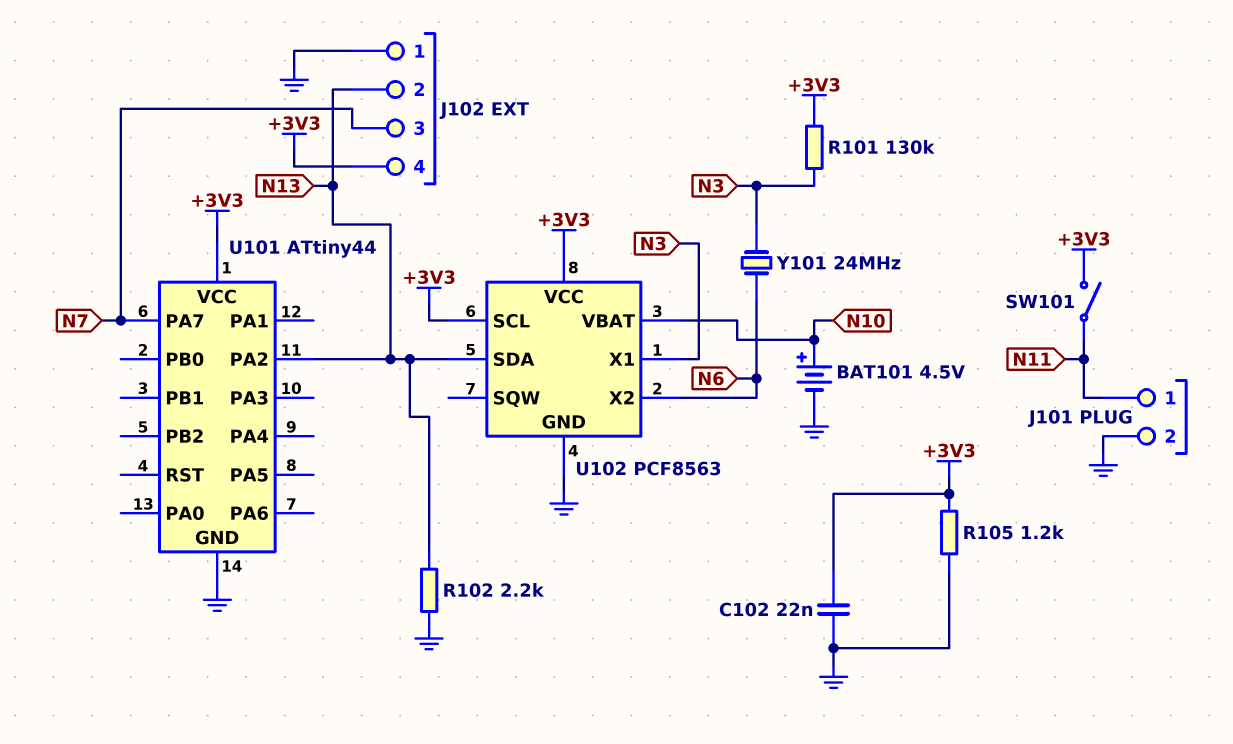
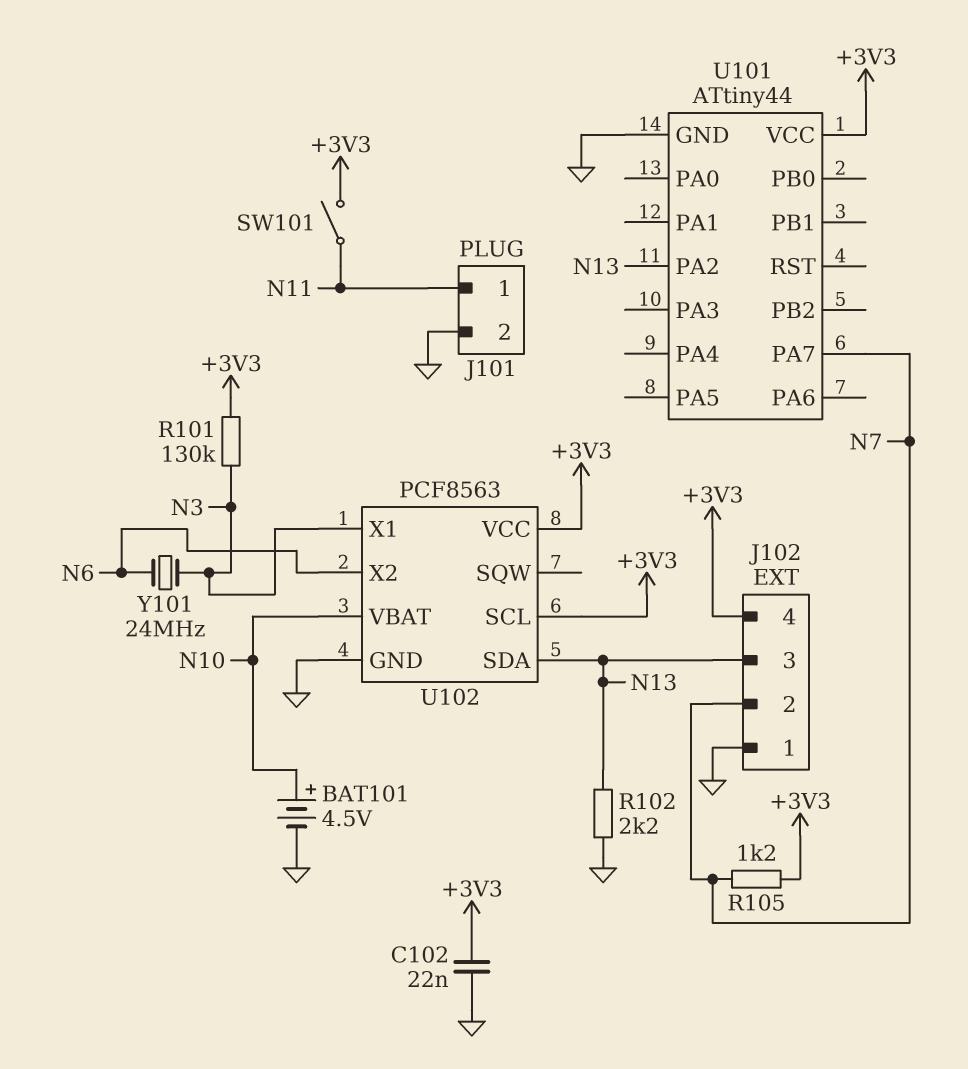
J102 pin 2: N13 -> N7
J102 pin 3: N7 -> N13
R105: 1.2k (+3V3, GND) -> 1.2k (+3V3, N7)

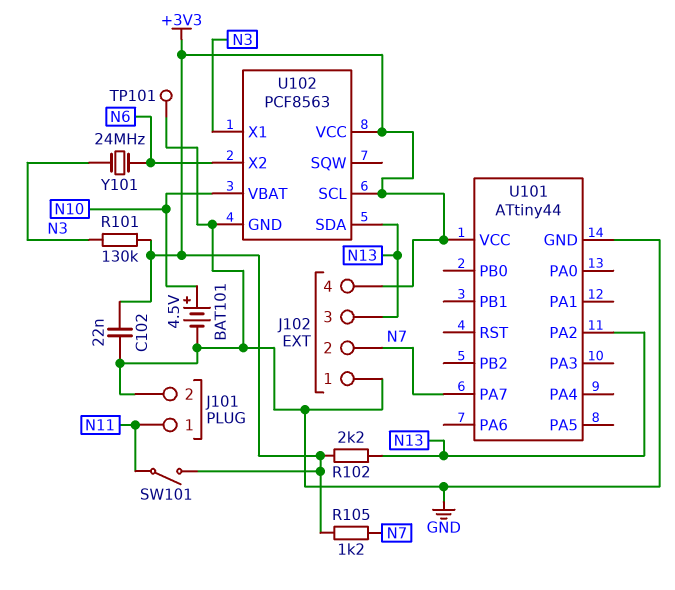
R102: 2.2k (GND, N13) -> 2.2k (+3V3, N13)
TP101: none -> test point (GND)

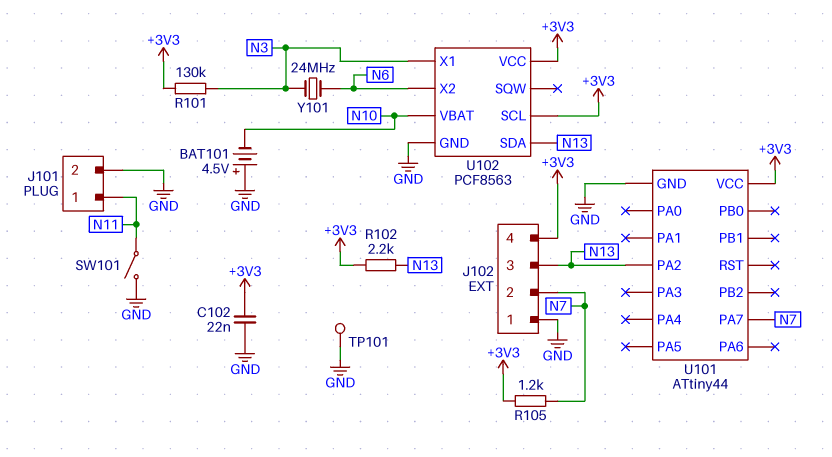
BAT101: 4.5V (plus N10, minus GND) -> 4.5V (plus GND, minus N10)
SW101: switch (+3V3, N11) -> switch (GND, N11)

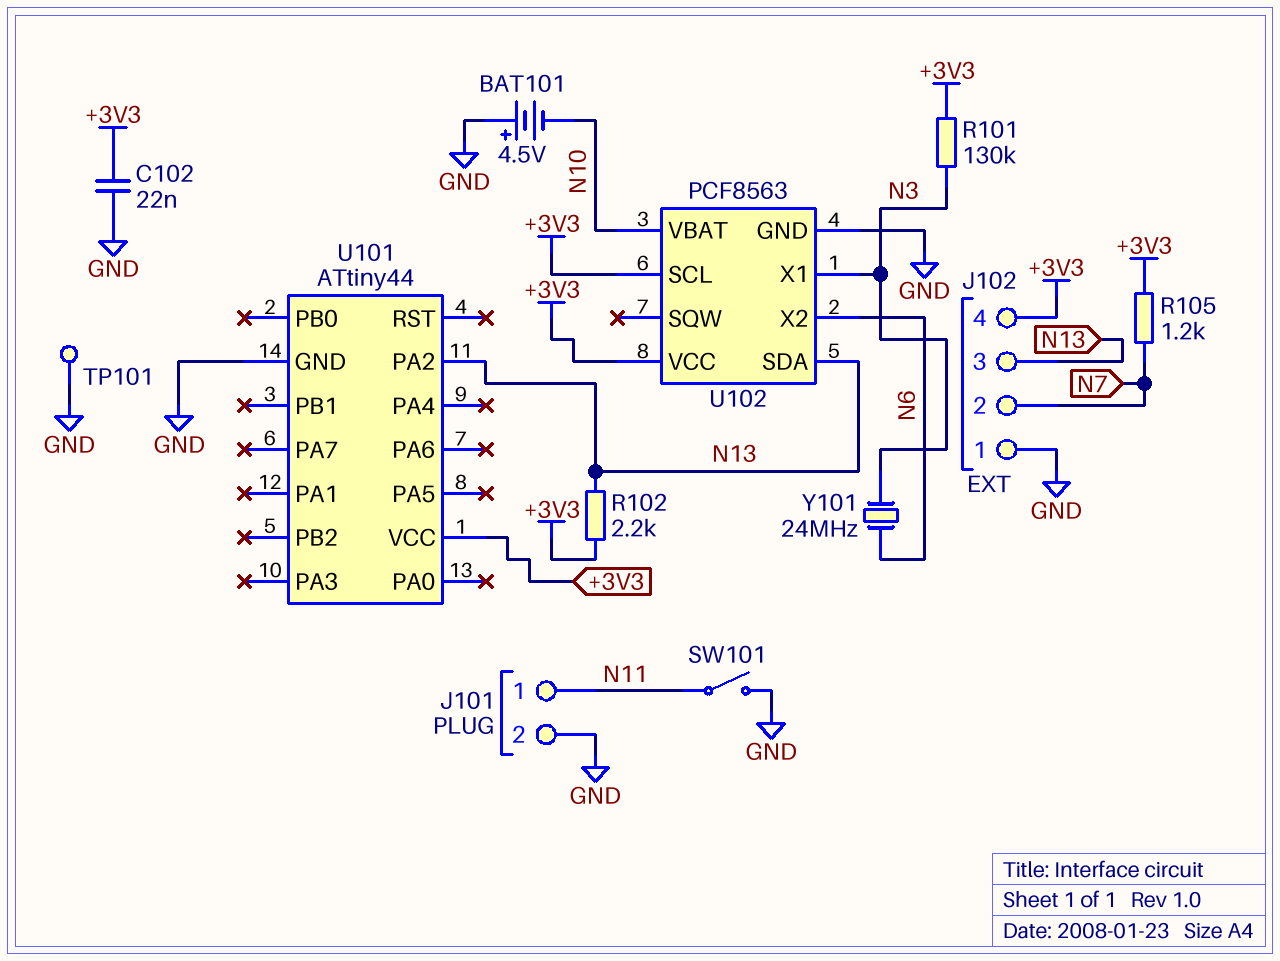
U101 pin PA7: N7 -> none

